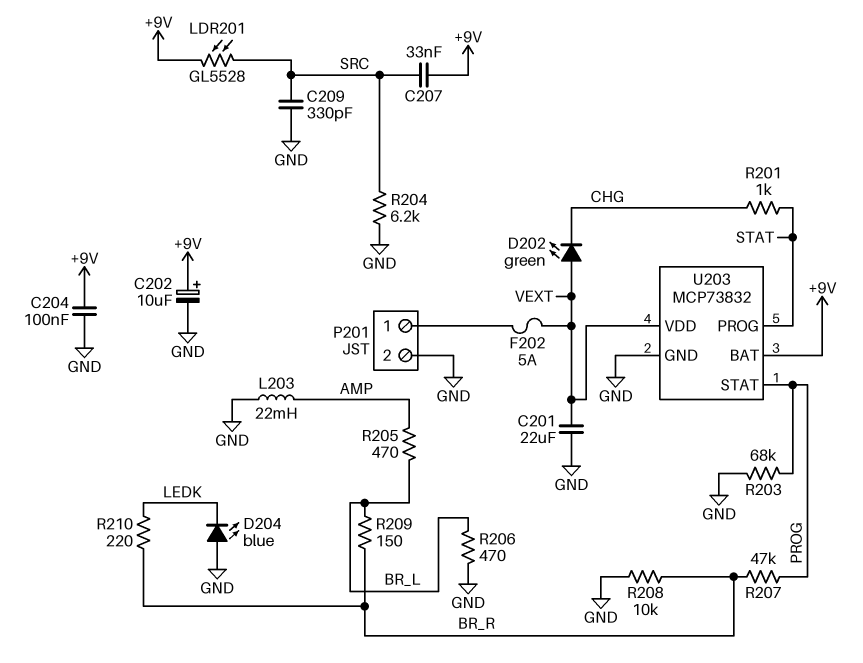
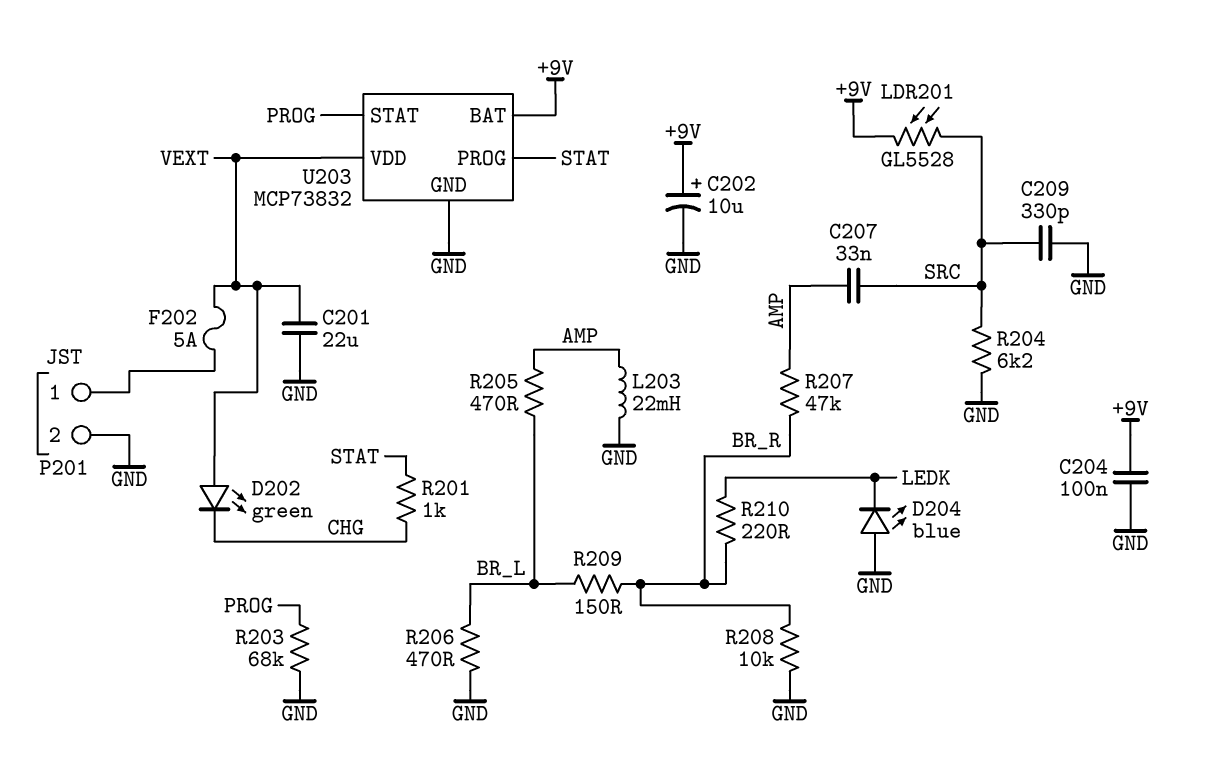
C207: 33nF (+9V, SRC) -> 33nF (AMP, SRC)
R207: 47k (BR_R, PROG) -> 47k (AMP, BR_R)

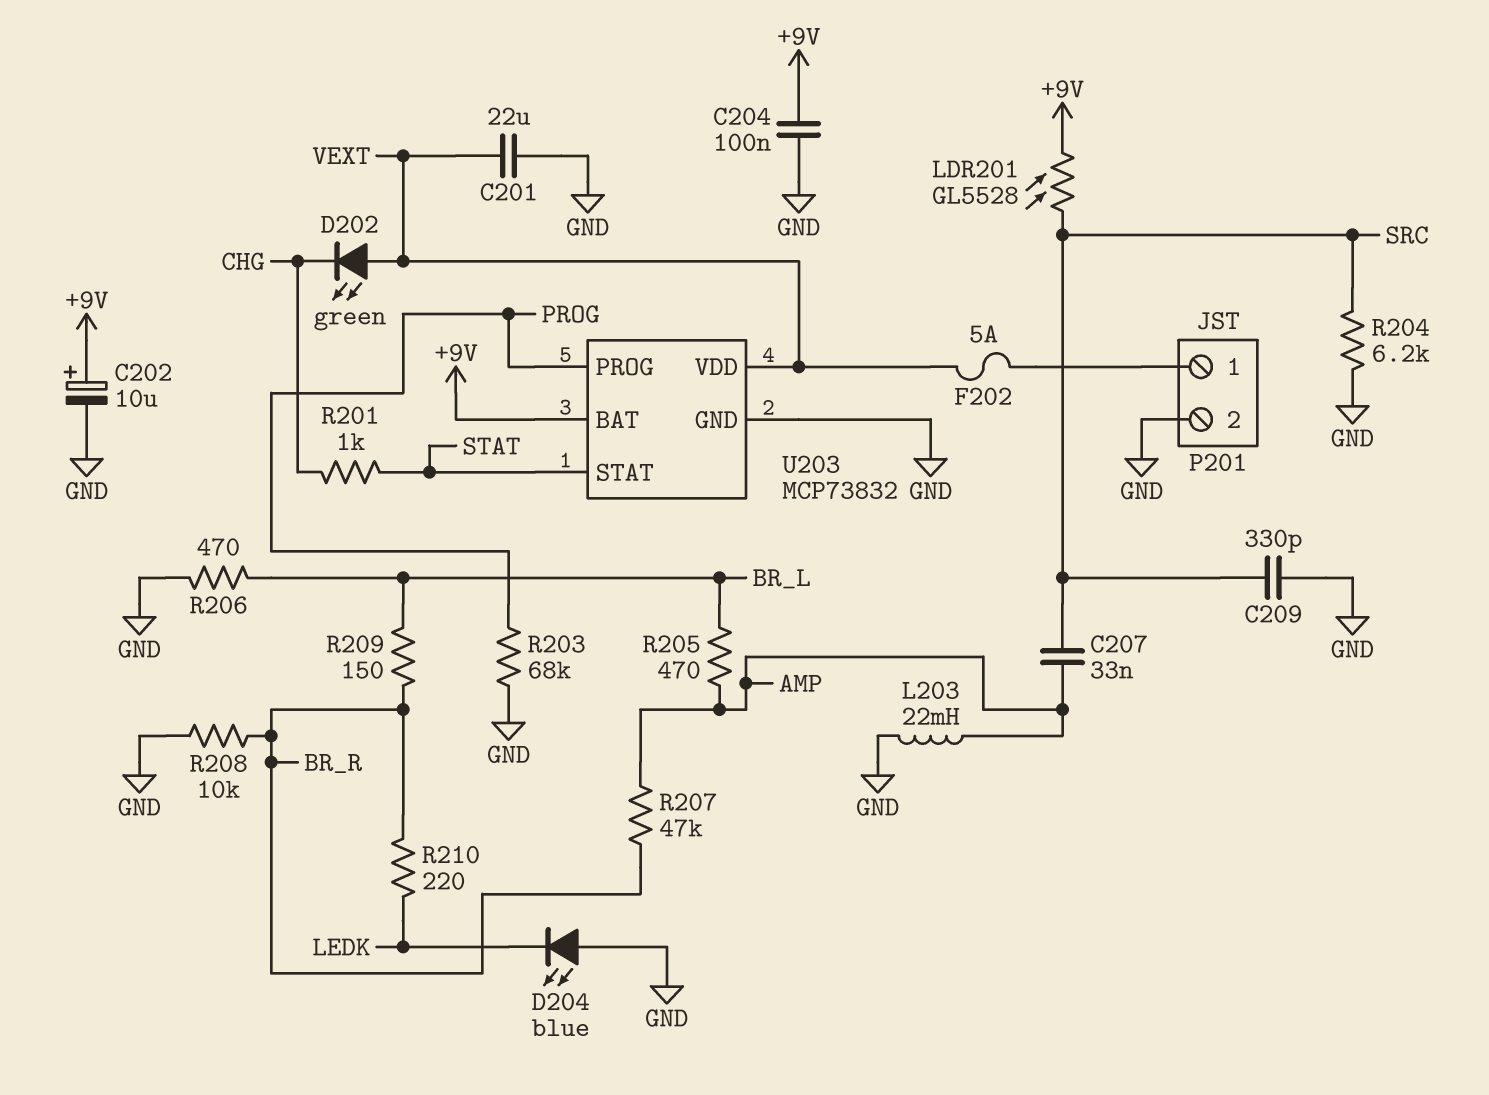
U203 pin PROG: STAT -> PROG
U203 pin STAT: PROG -> STAT

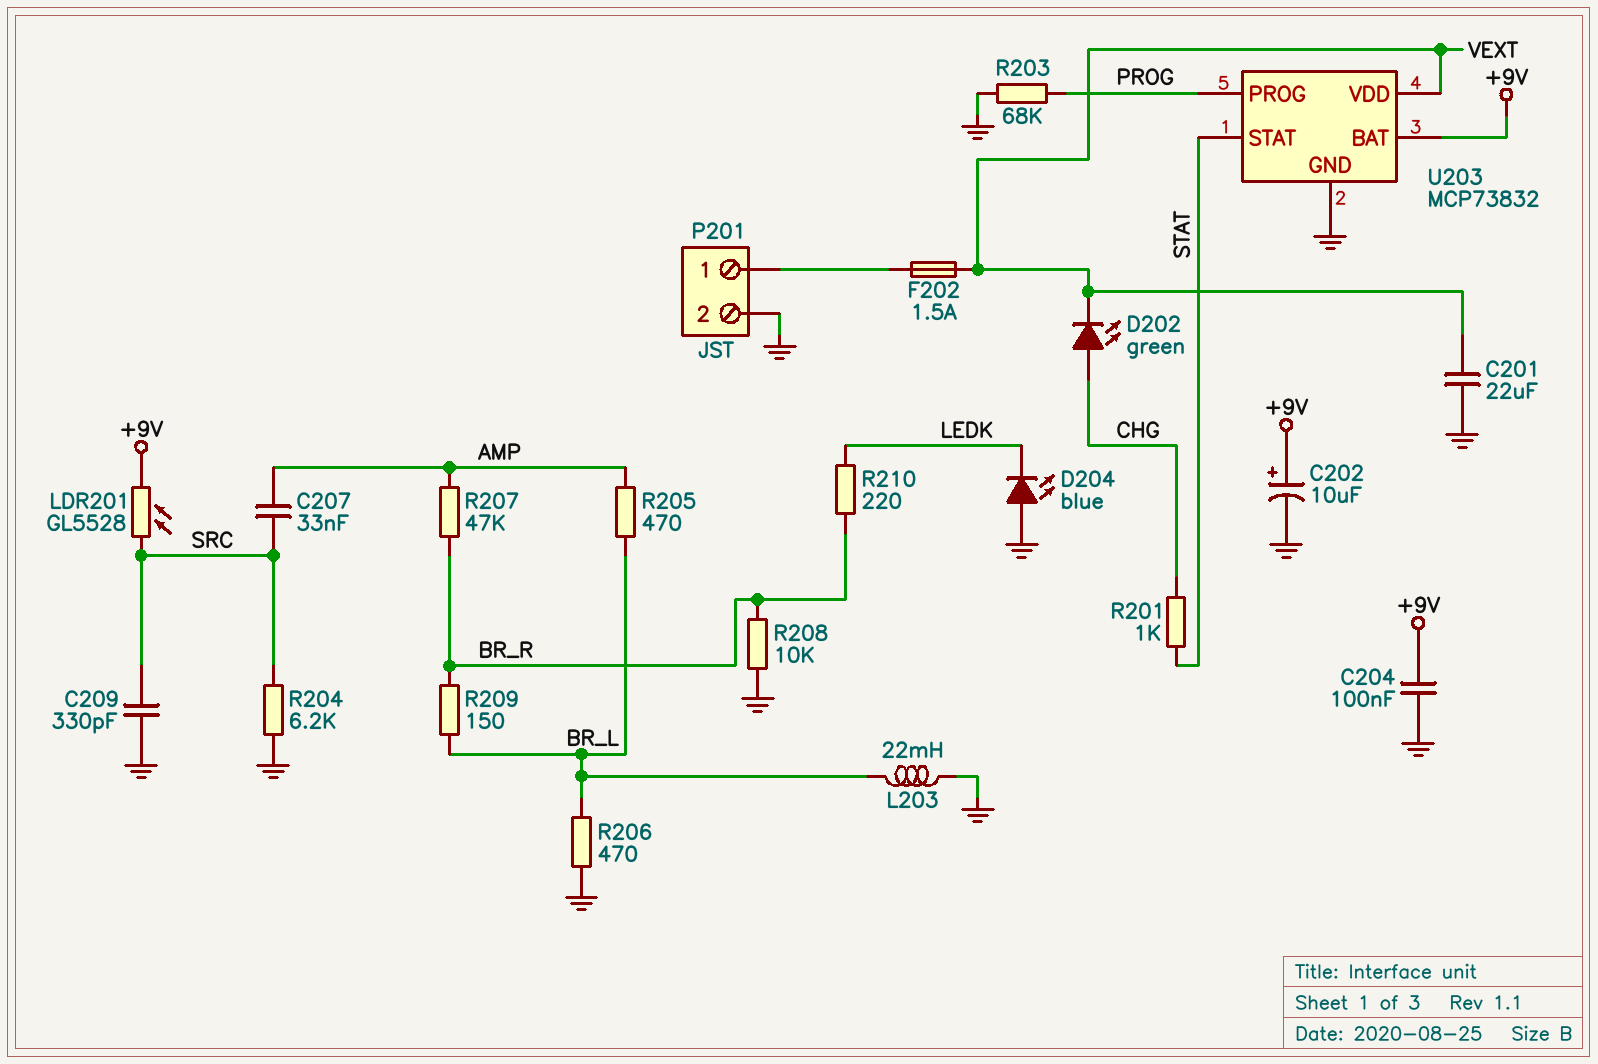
D202: LED green (A VEXT, K CHG) -> LED green (A CHG, K VEXT)
F202: 5A (P201/1, VEXT) -> 1.5A (P201/1, VEXT)
L203: 22mH (AMP, GND) -> 22mH (BR_L, GND)

